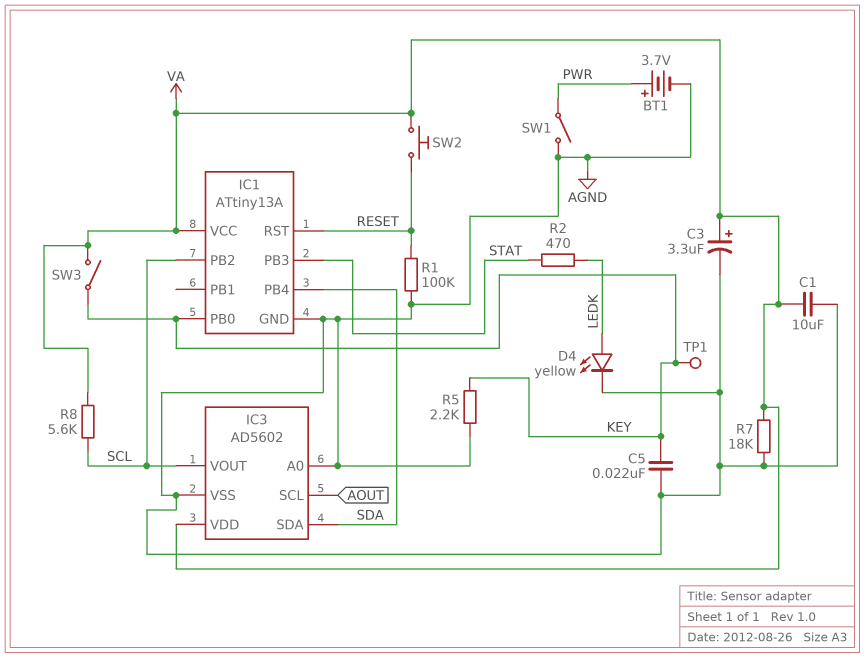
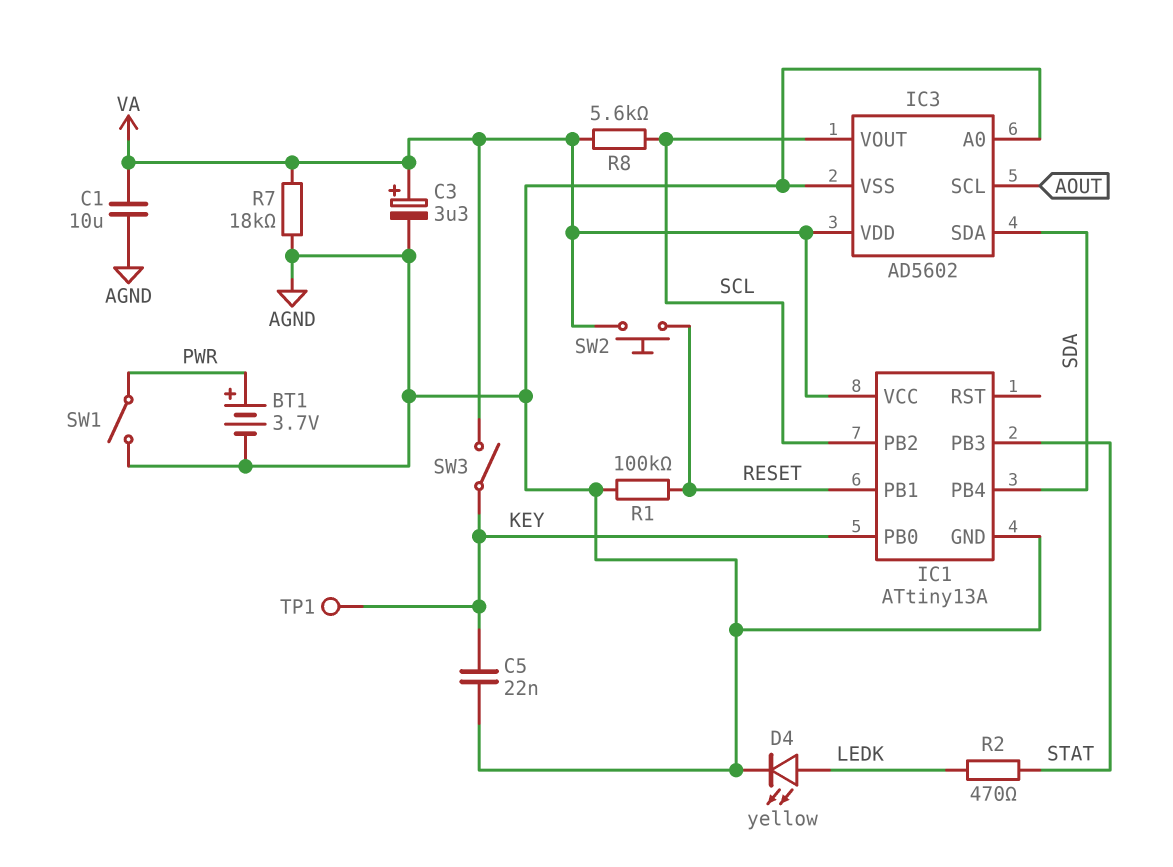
IC1 pin PB1: none -> RESET
IC1 pin RST: RESET -> none
R5: 2.2k (AGND, KEY) -> none

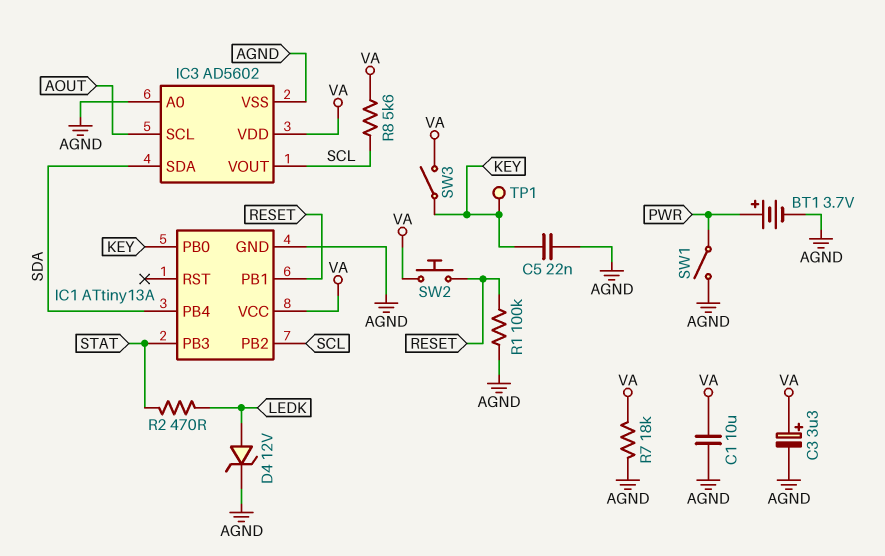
D4: LED yellow (A LEDK, K AGND) -> zener 12V (A LEDK, K AGND)

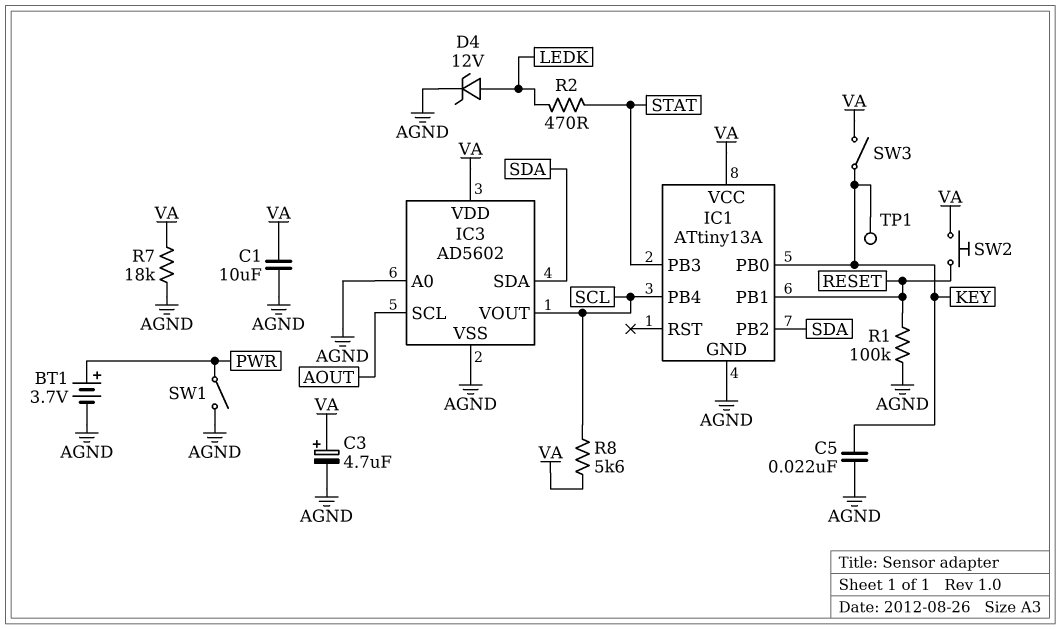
C3: 3.3uF (plus VA, minus AGND) -> 4.7uF (plus VA, minus AGND)
IC1 pin PB2: SCL -> SDA
IC1 pin PB4: SDA -> SCL

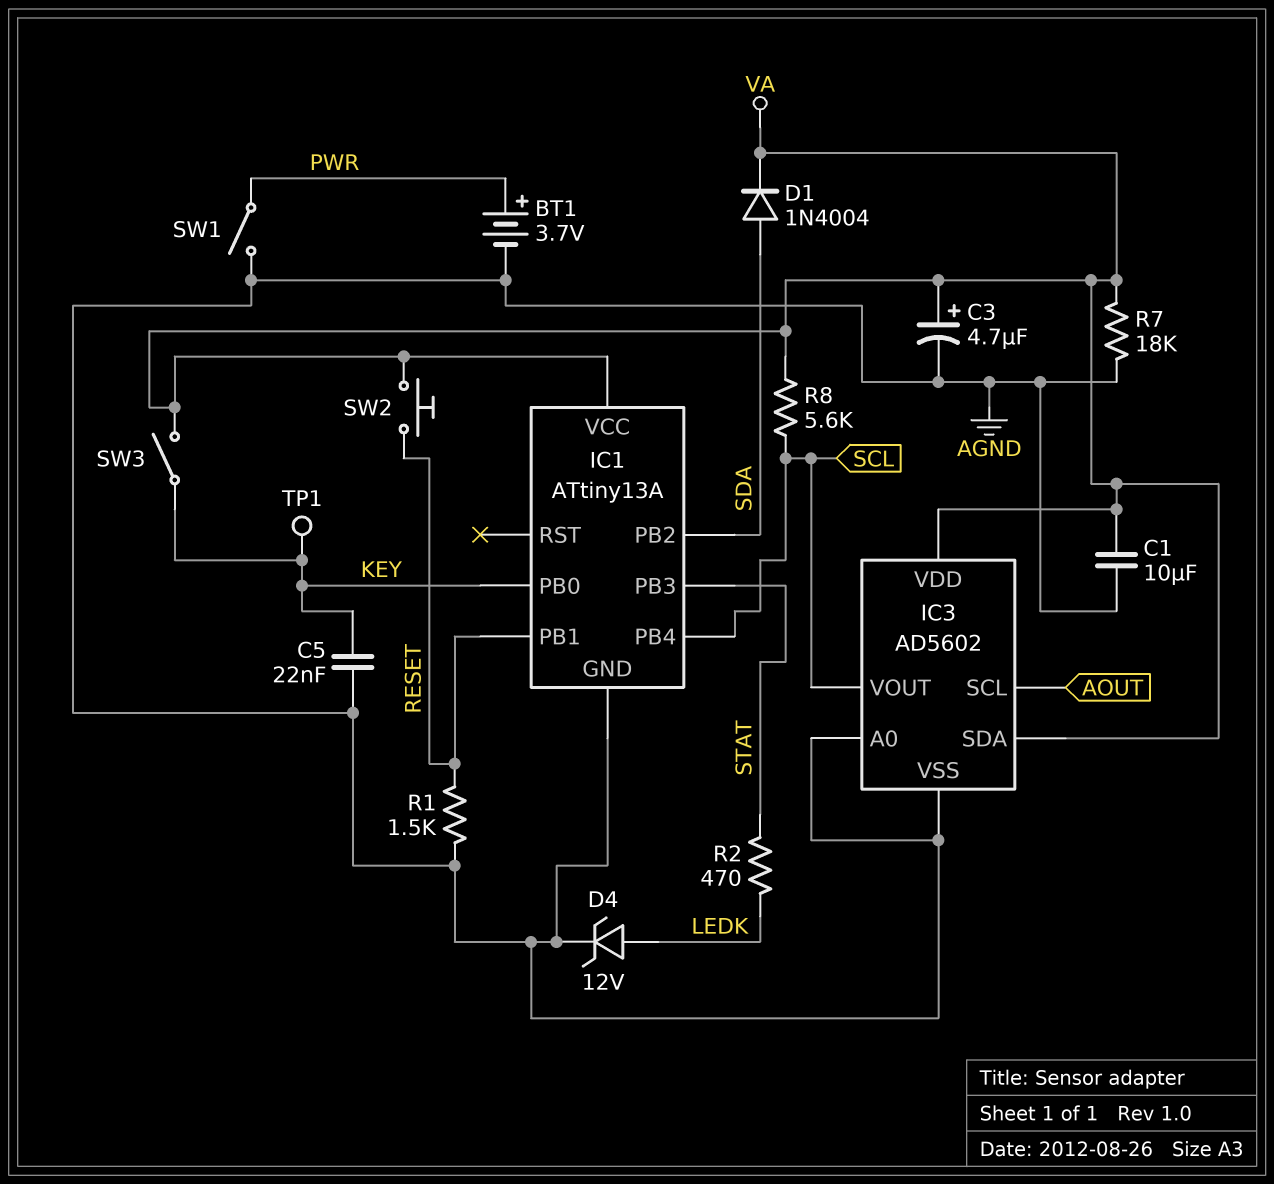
D1: none -> diode 1N4004 (A SDA, K VA)
IC3 pin SDA: SDA -> VA
R1: 100k (AGND, RESET) -> 1.5k (AGND, RESET)

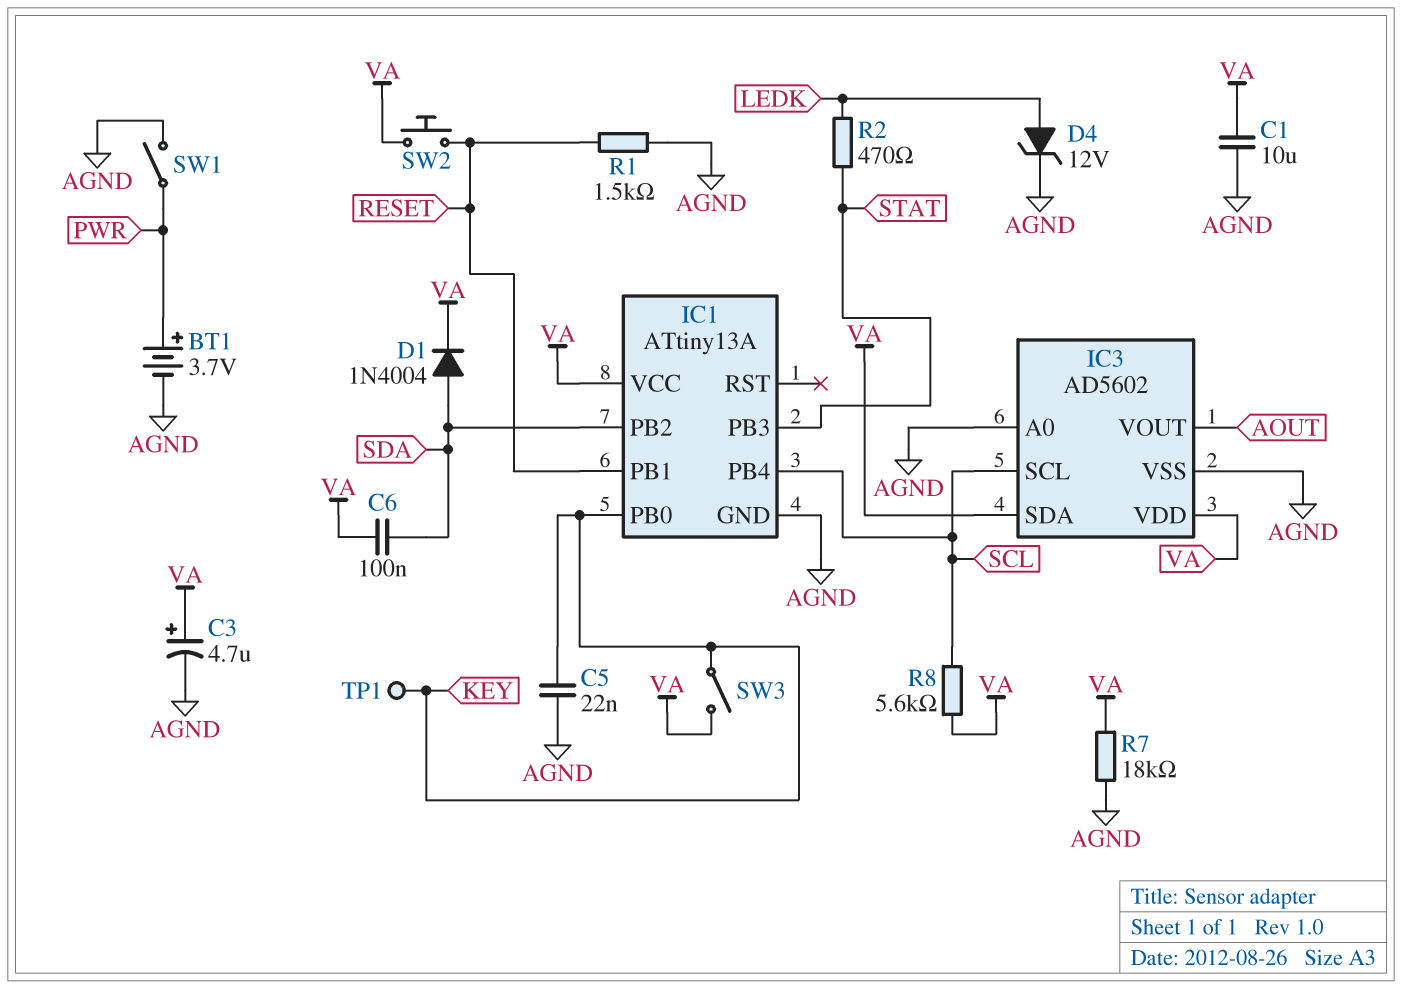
C6: none -> 100nF (SDA, VA)
IC3 pin SCL: AOUT -> SCL
IC3 pin VOUT: SCL -> AOUT

